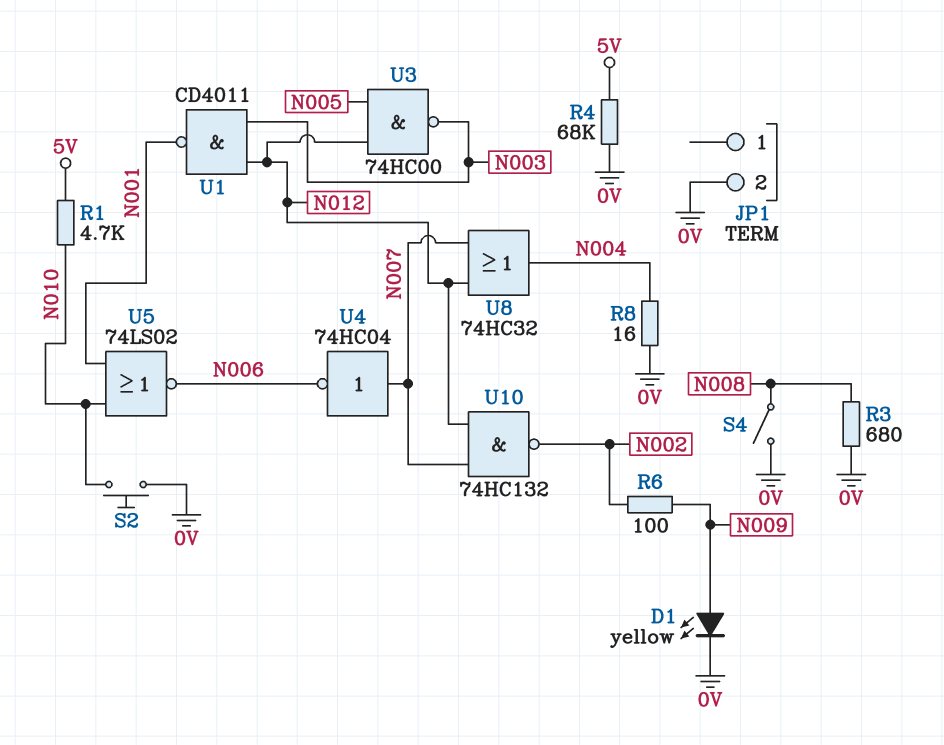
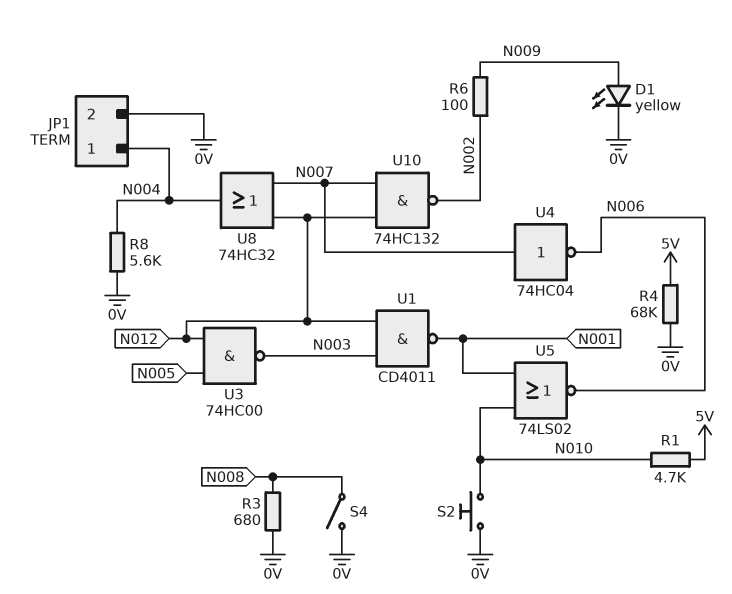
JP1 pin 1: none -> N004
R8: 16 (0V, N004) -> 5.6k (0V, N004)

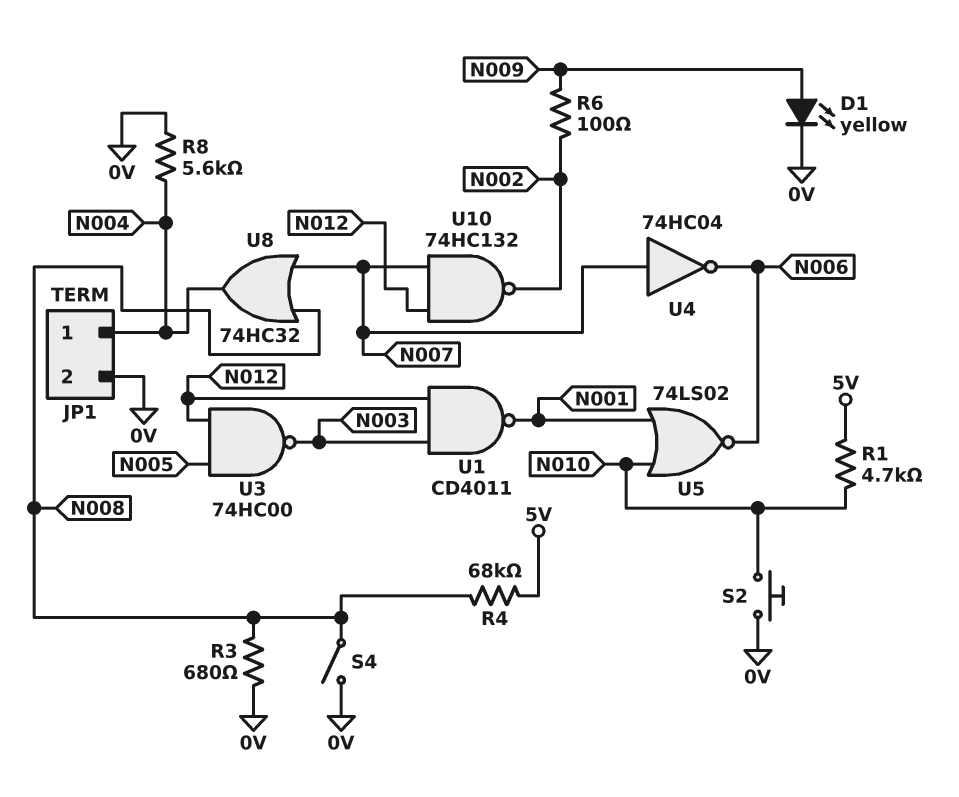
R4: 68k (0V, 5V) -> 68k (5V, N008)
U8: OR 74HC32 (in N007, in N012, out N004) -> OR 74HC32 (in N007, in N008, out N004)

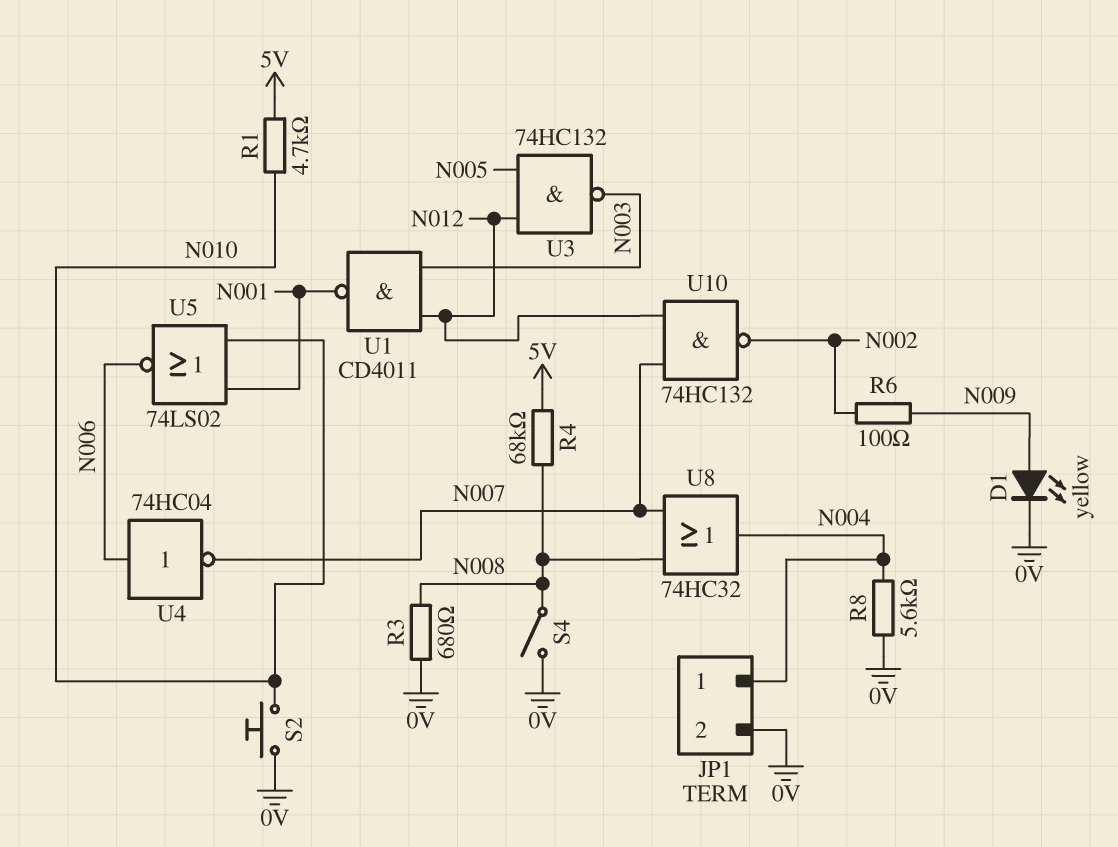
U3: NAND 74HC00 (in N005, in N012, out N003) -> NAND 74HC132 (in N005, in N012, out N003)
U4: NOT 74HC04 (in N007, out N006) -> NOT 74HC04 (in N006, out N007)

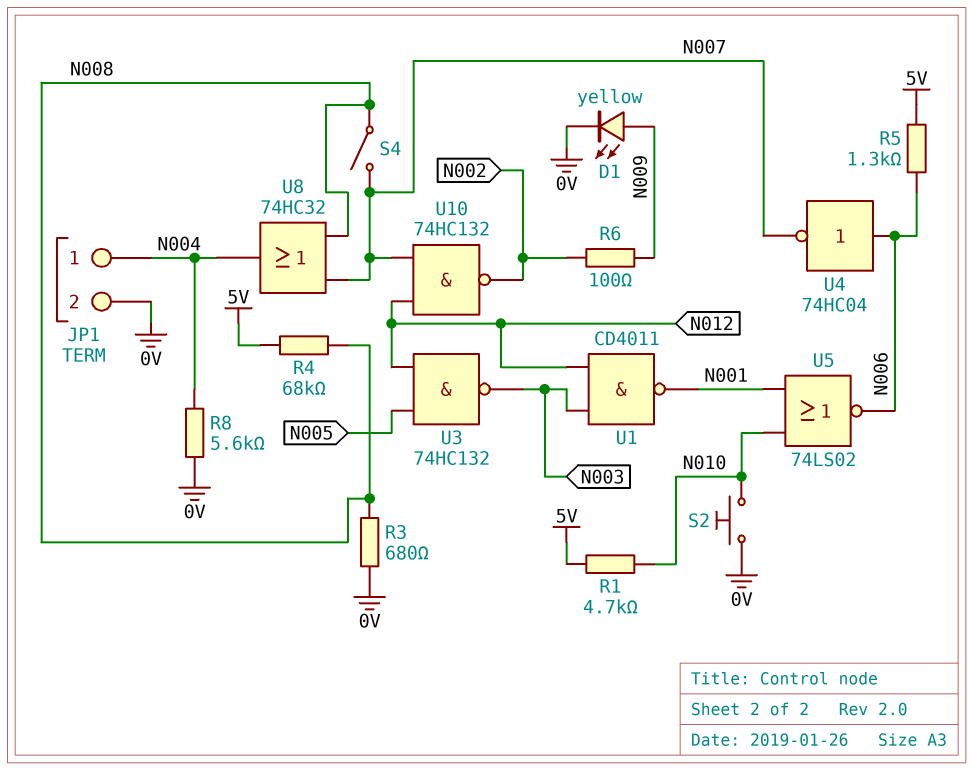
R5: none -> 1.3k (5V, N006)
S4: switch (0V, N008) -> switch (N007, N008)

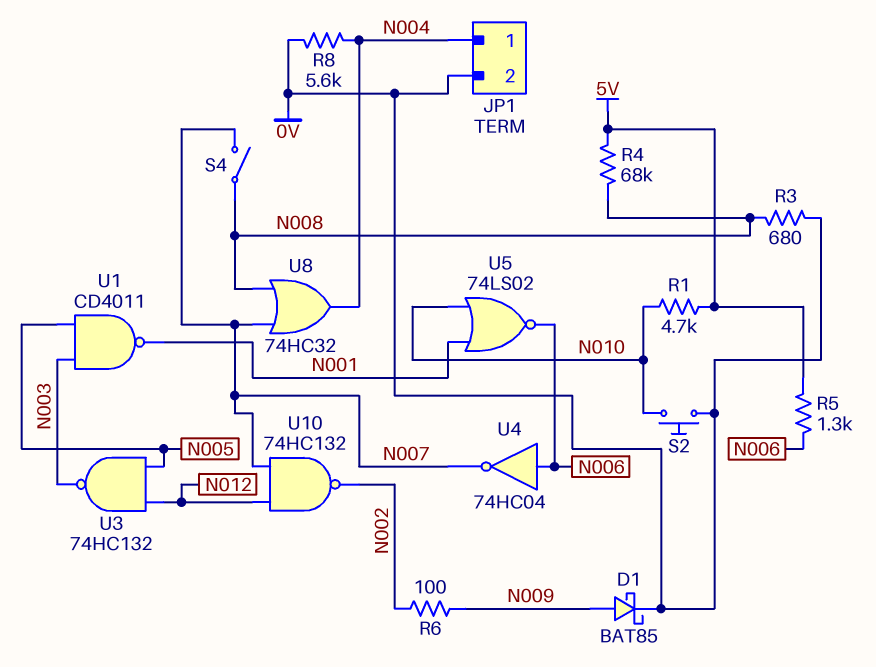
D1: LED yellow (A N009, K 0V) -> schottky BAT85 (A N009, K 0V)
U1: NAND CD4011 (in N003, in N012, out N001) -> NAND CD4011 (in N003, in N005, out N001)

